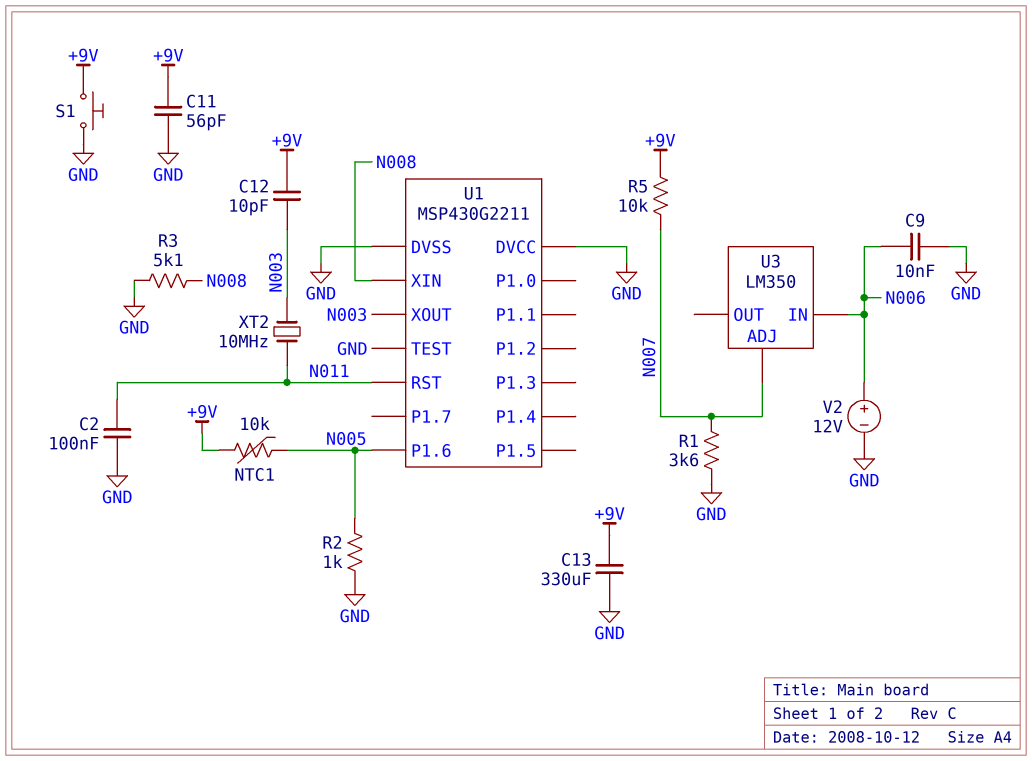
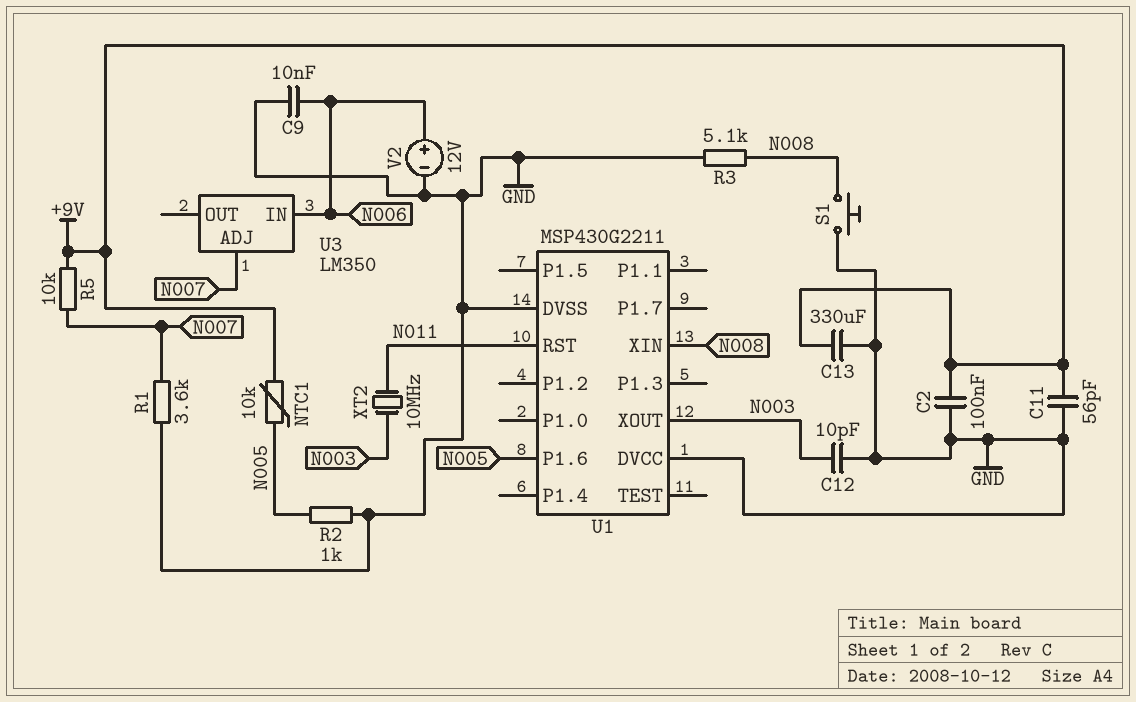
C2: 100nF (GND, N011) -> 100nF (+9V, GND)
C12: 10pF (+9V, N003) -> 10pF (GND, N003)
S1: button (+9V, GND) -> button (GND, N008)
U1 pin TEST: GND -> none

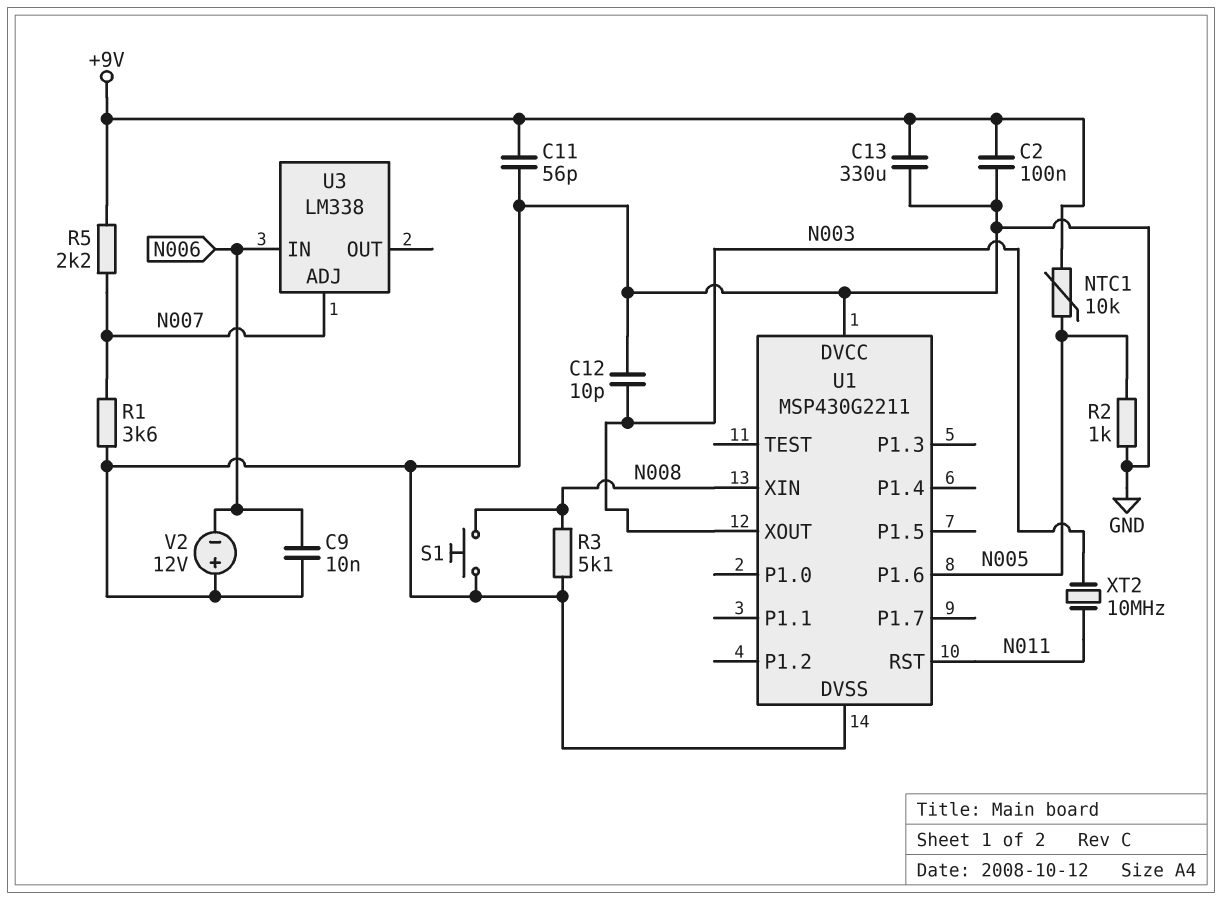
R5: 10k (+9V, N007) -> 2.2k (+9V, N007)
U3: LM350 -> LM338
V2: 12V (plus N006, minus GND) -> 12V (plus GND, minus N006)

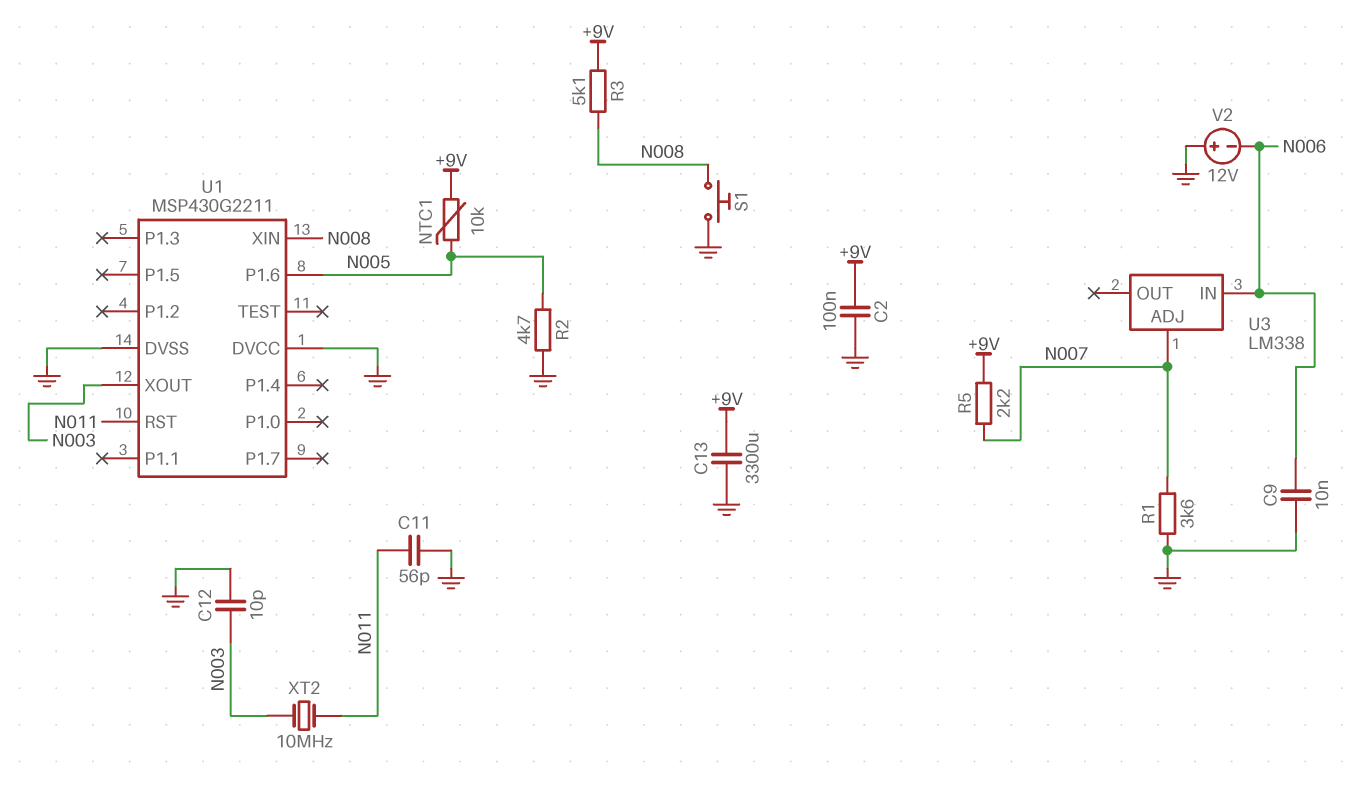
C11: 56pF (+9V, GND) -> 56pF (GND, N011)
C13: 330uF (+9V, GND) -> 3300uF (+9V, GND)
R2: 1k (GND, N005) -> 4.7k (GND, N005)
R3: 5.1k (GND, N008) -> 5.1k (+9V, N008)

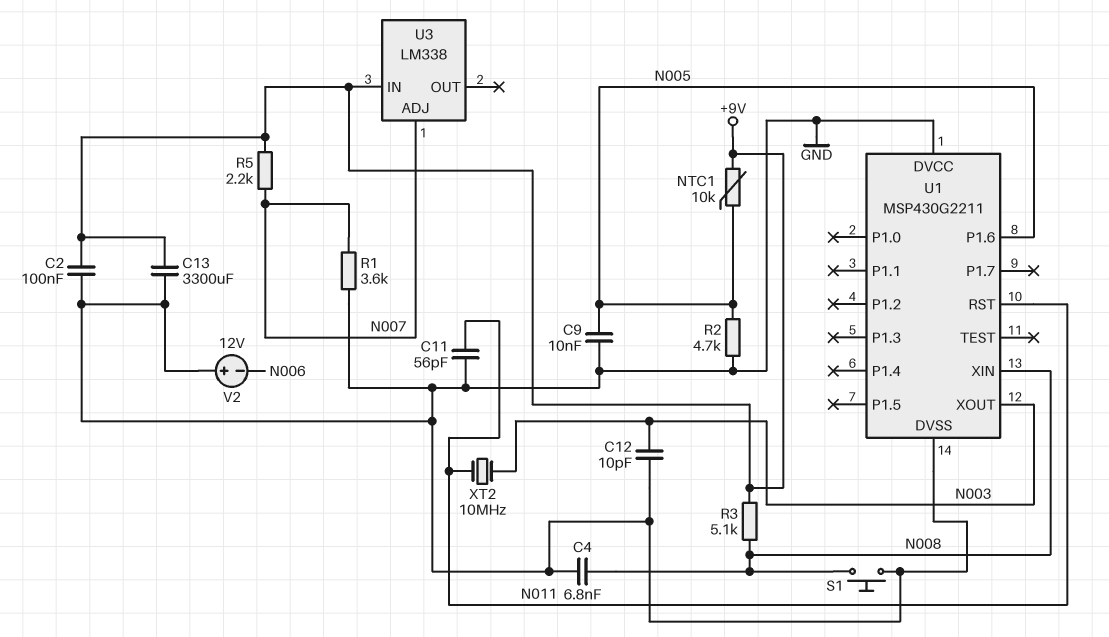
C4: none -> 6.8nF (GND, N008)
C9: 10nF (GND, N006) -> 10nF (GND, N005)
U3 pin IN: N006 -> +9V

